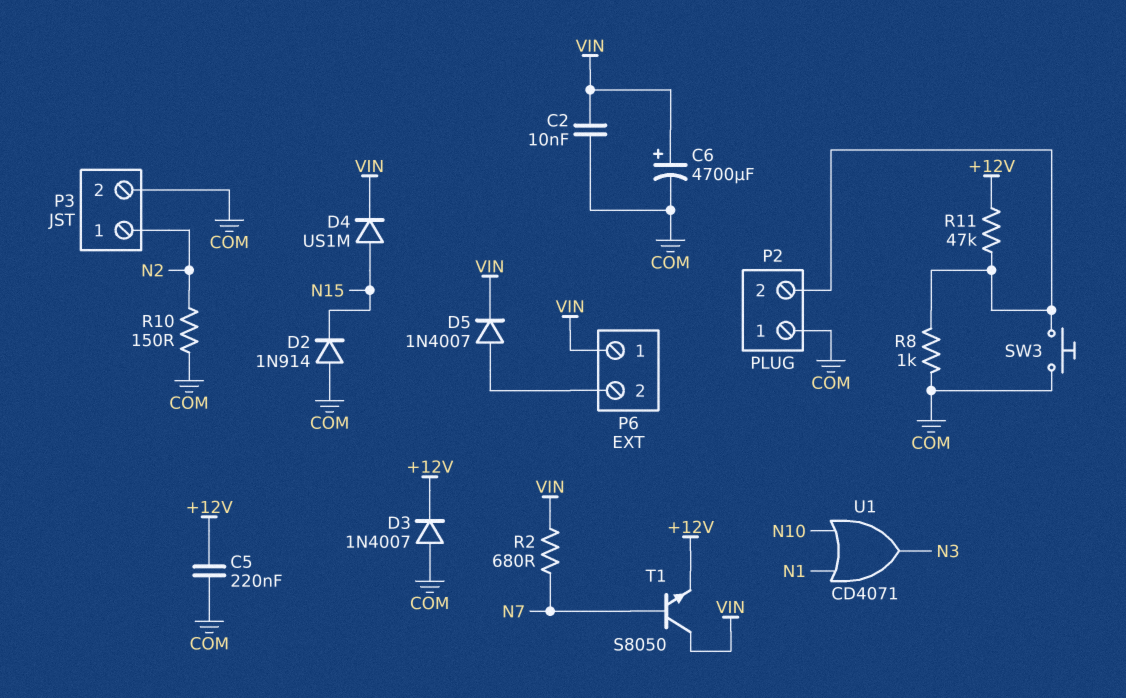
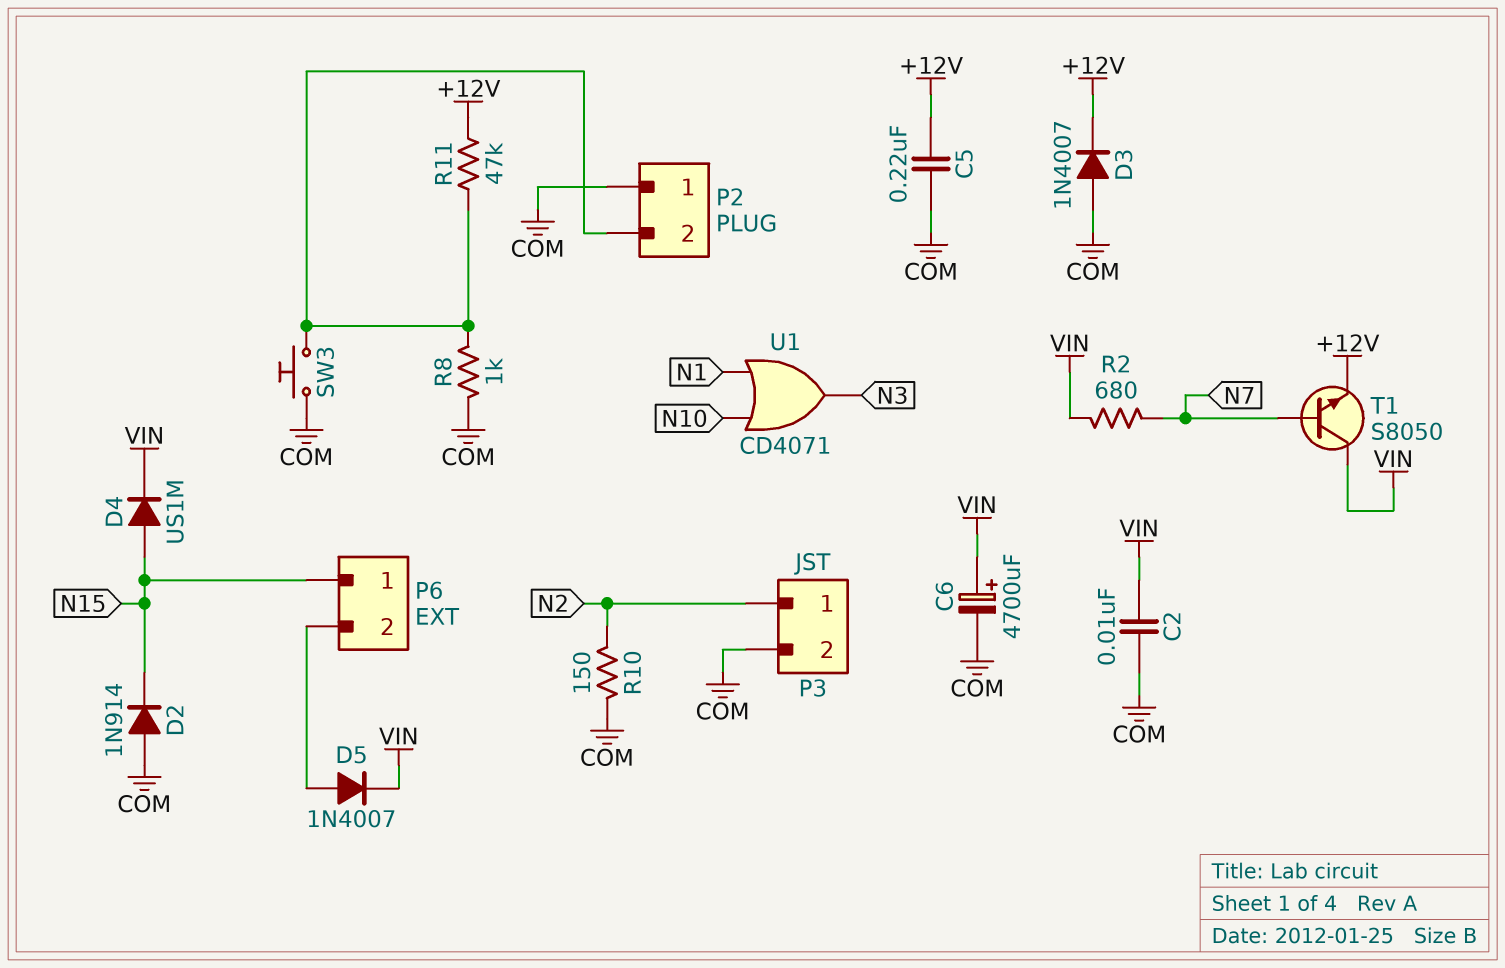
P6 pin 1: VIN -> N15

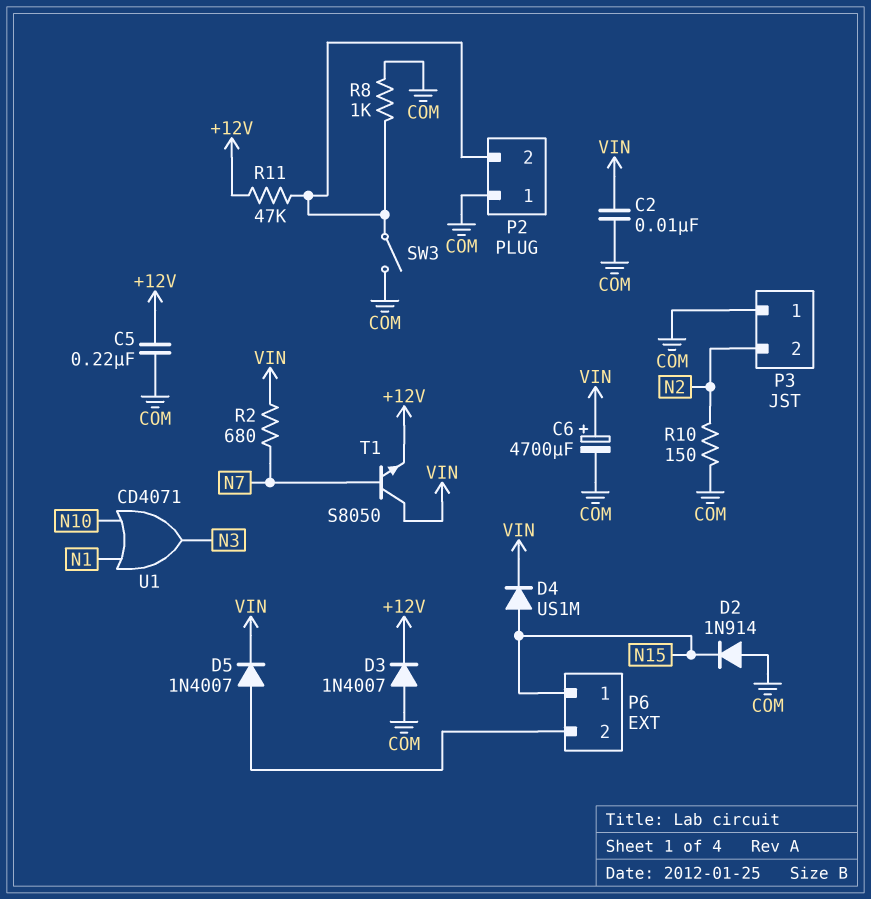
P3 pin 1: N2 -> COM
P3 pin 2: COM -> N2
SW3: button (COM, P2/2) -> switch (COM, P2/2)

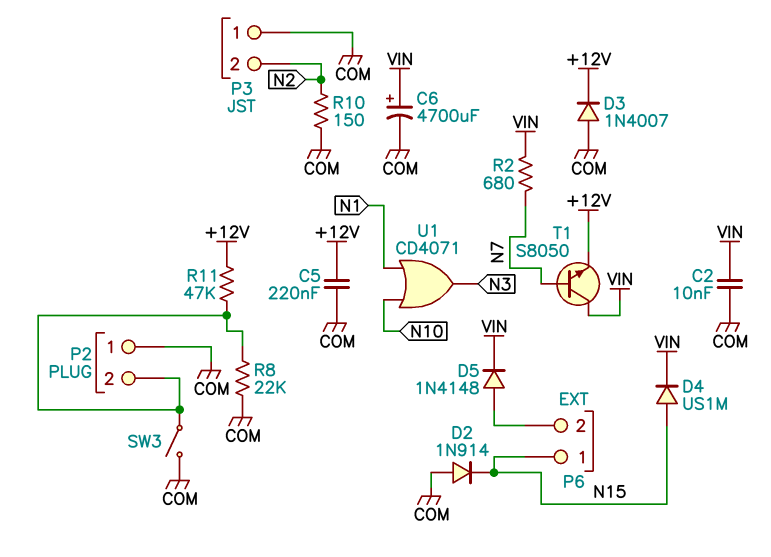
D5: diode 1N4007 (A P6/2, K VIN) -> diode 1N4148 (A P6/2, K VIN)
R8: 1k (COM, P2/2) -> 22k (COM, P2/2)

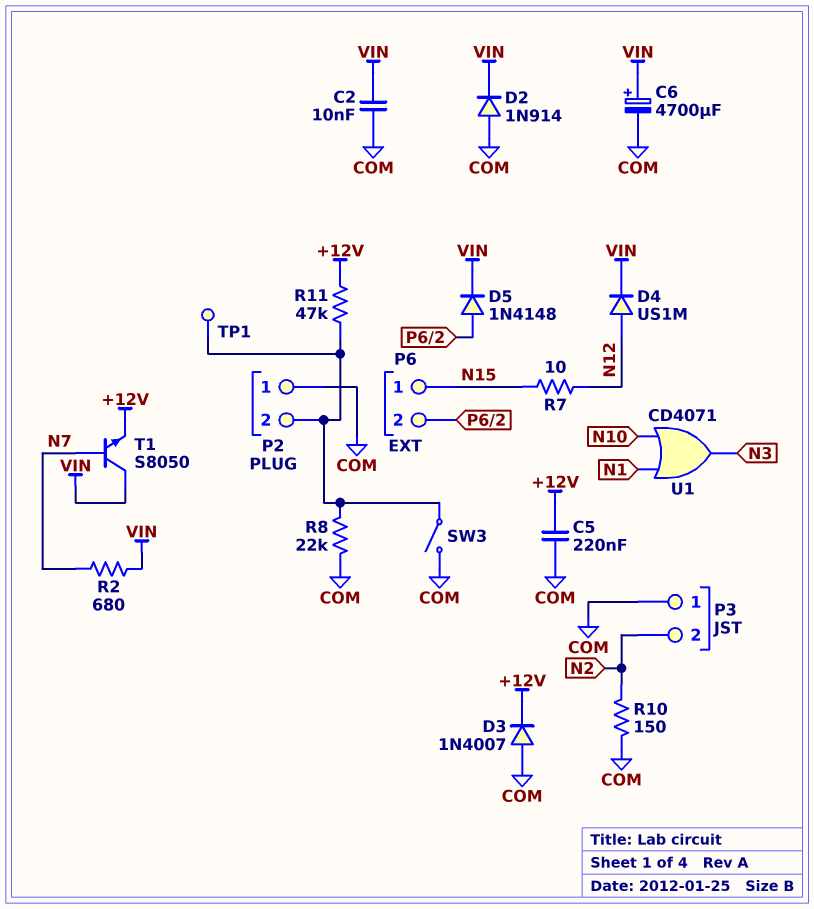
D2: diode 1N914 (A COM, K N15) -> diode 1N914 (A COM, K VIN)
D4: diode US1M (A N15, K VIN) -> diode US1M (A N12, K VIN)
R7: none -> 10 (N12, N15)
TP1: none -> test point (P2/2)

